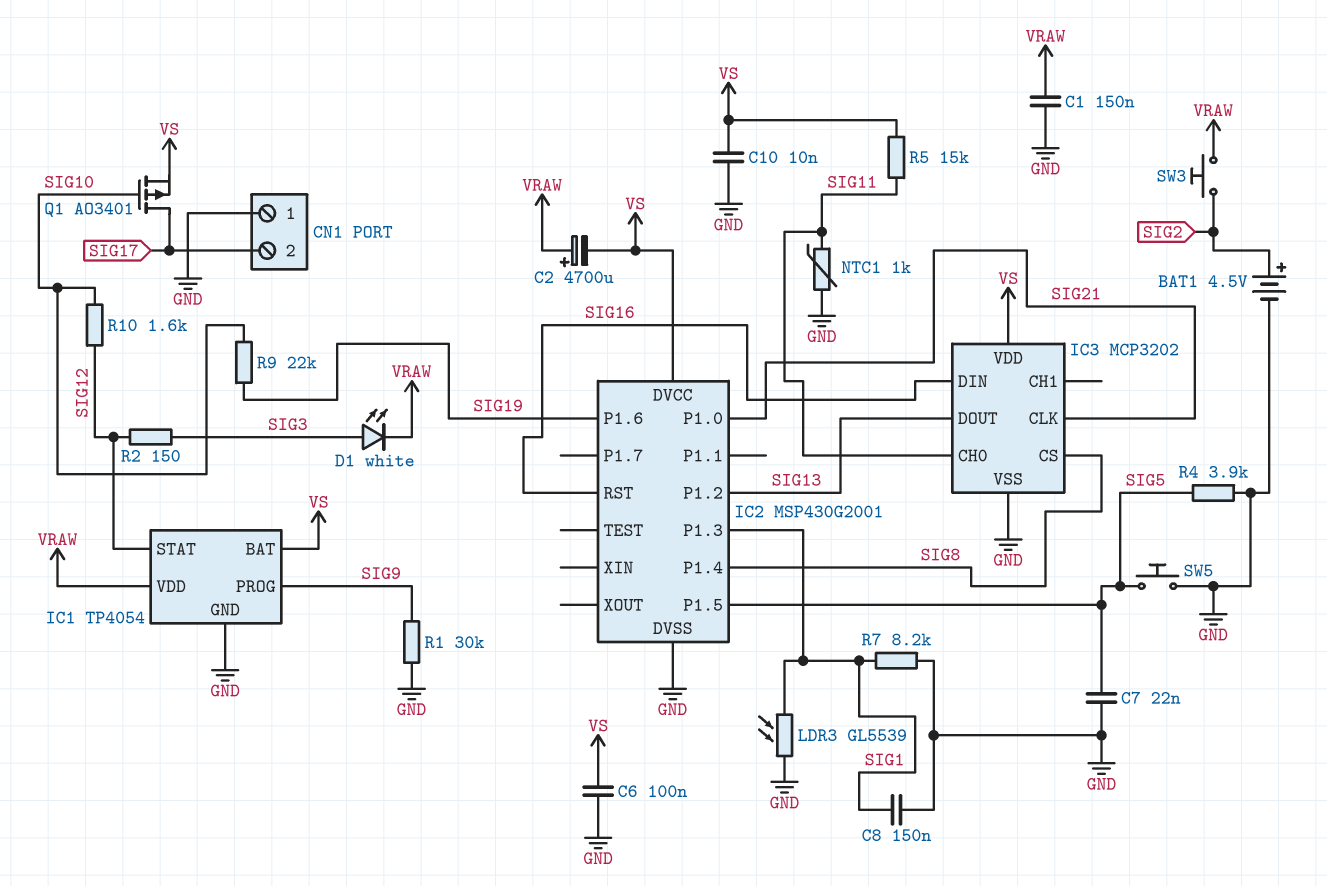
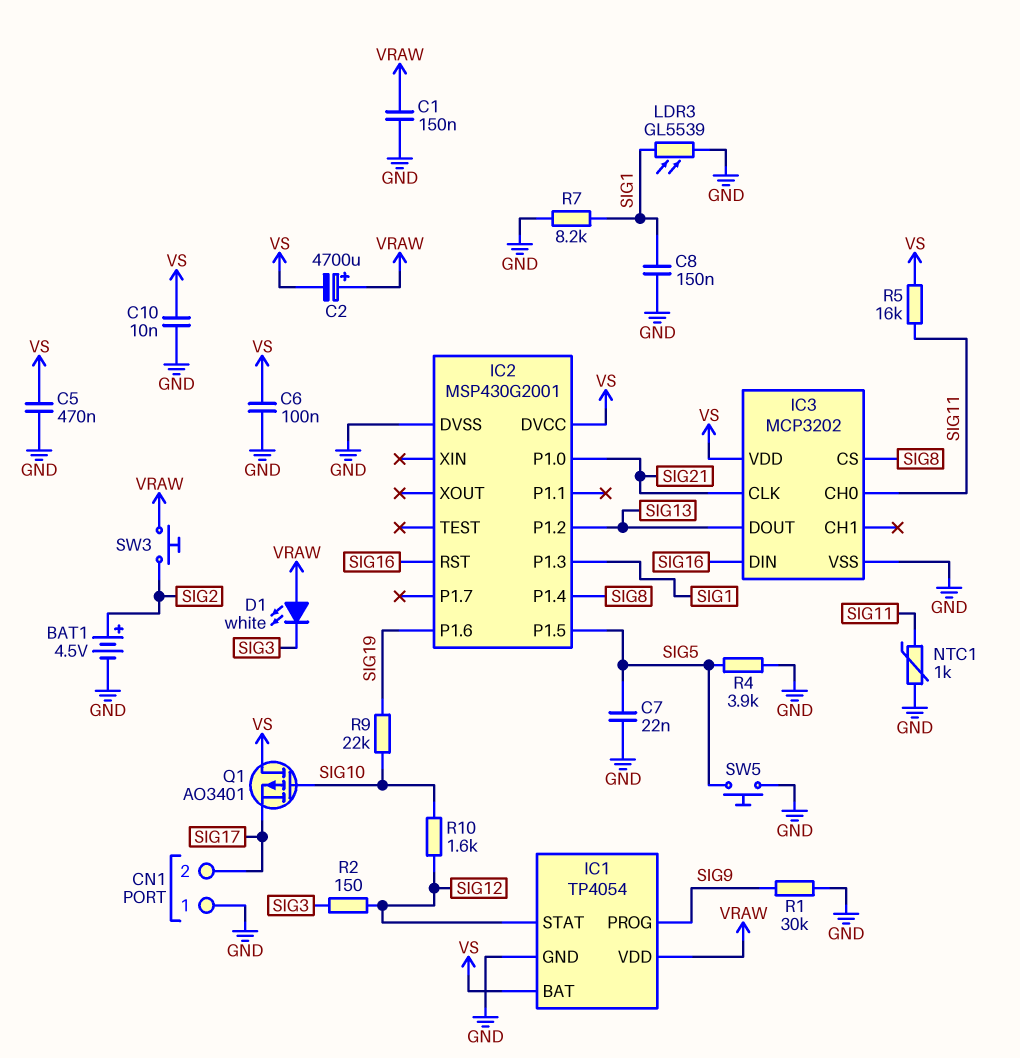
C5: none -> 470nF (GND, VS)
D1: LED white (A SIG3, K VRAW) -> LED white (A VRAW, K SIG3)
Q1: PMOS AO3401 (G SIG10, D SIG17, S VS) -> PMOS AO3401 (G SIG10, D VS, S SIG17)
R5: 15k (SIG11, VS) -> 16k (SIG11, VS)

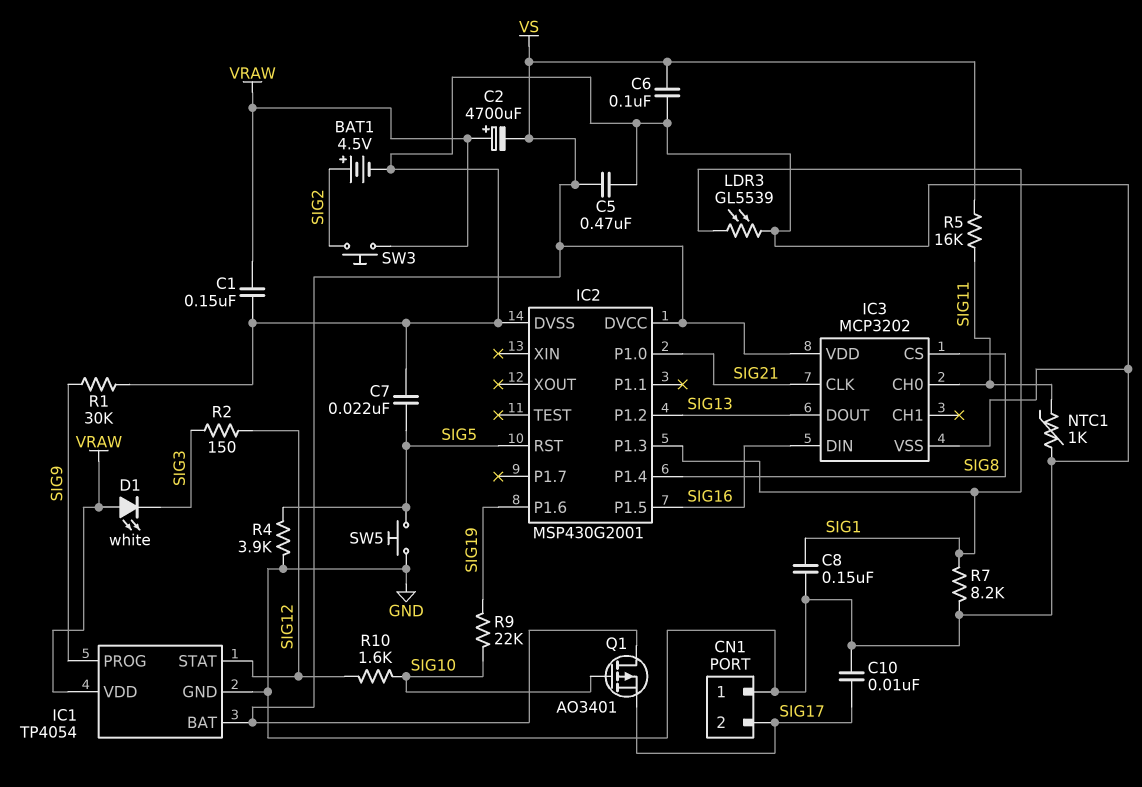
C10: 10nF (GND, VS) -> 10nF (GND, SIG17)
IC2 pin P1.5: SIG5 -> SIG16
IC2 pin RST: SIG16 -> SIG5

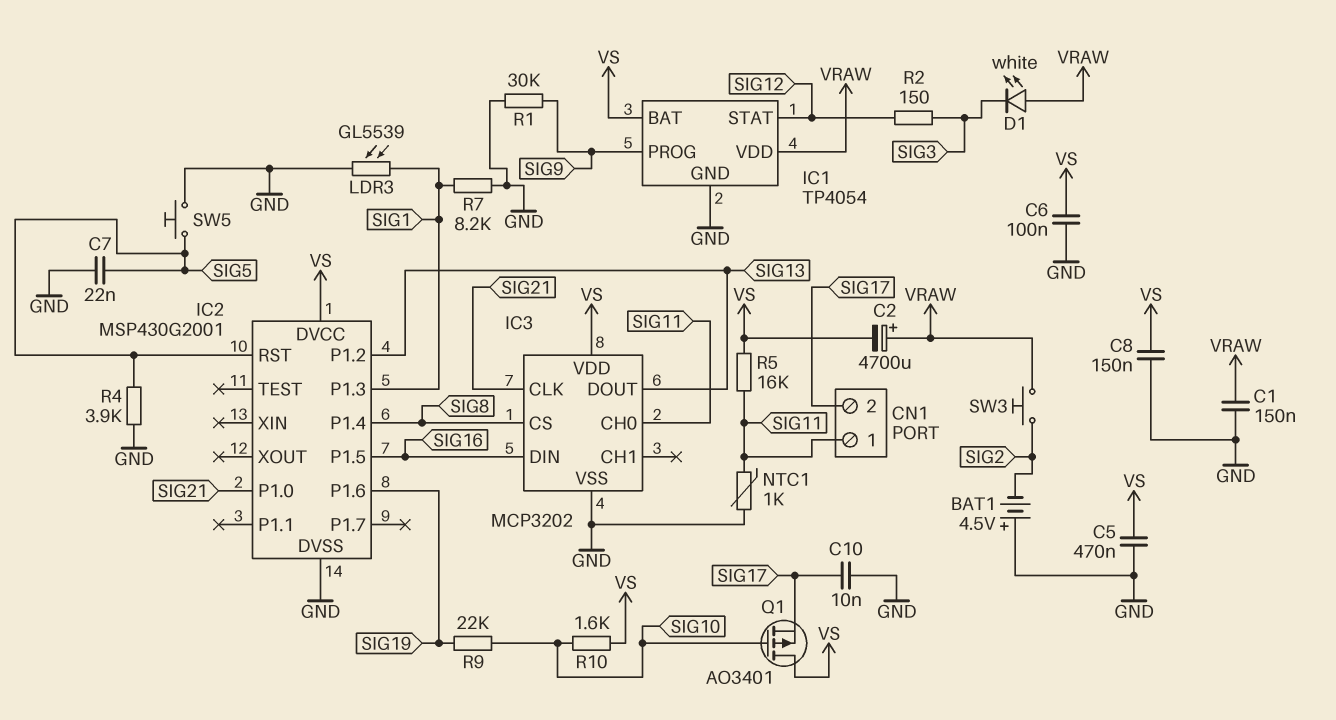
BAT1: 4.5V (plus SIG2, minus GND) -> 4.5V (plus GND, minus SIG2)
C8: 150nF (GND, SIG1) -> 150nF (GND, VS)
CN1 pin 1: GND -> SIG11
R10: 1.6k (SIG10, SIG12) -> 1.6k (SIG10, VS)

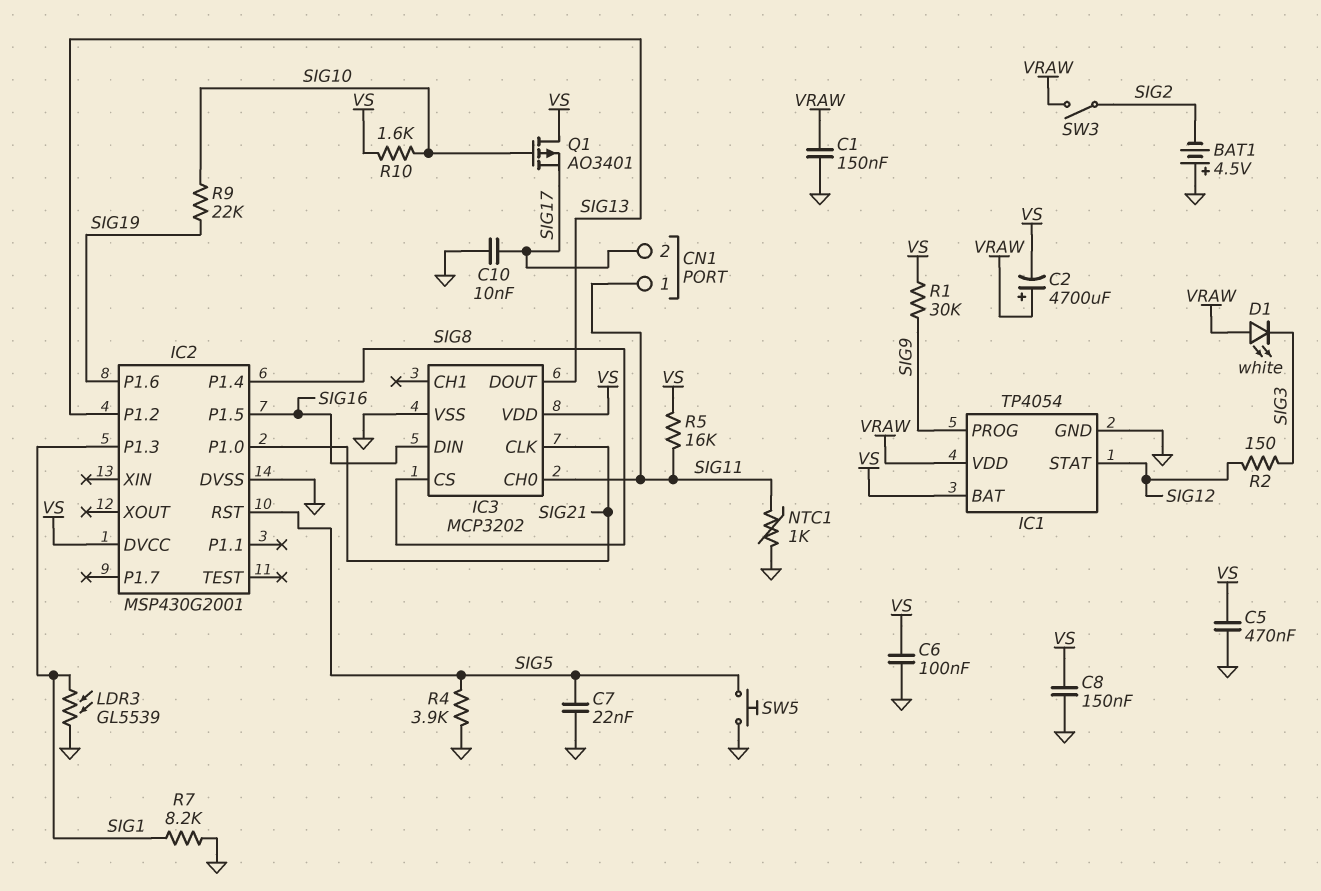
R1: 30k (GND, SIG9) -> 30k (SIG9, VS)
SW3: button (SIG2, VRAW) -> switch (SIG2, VRAW)

